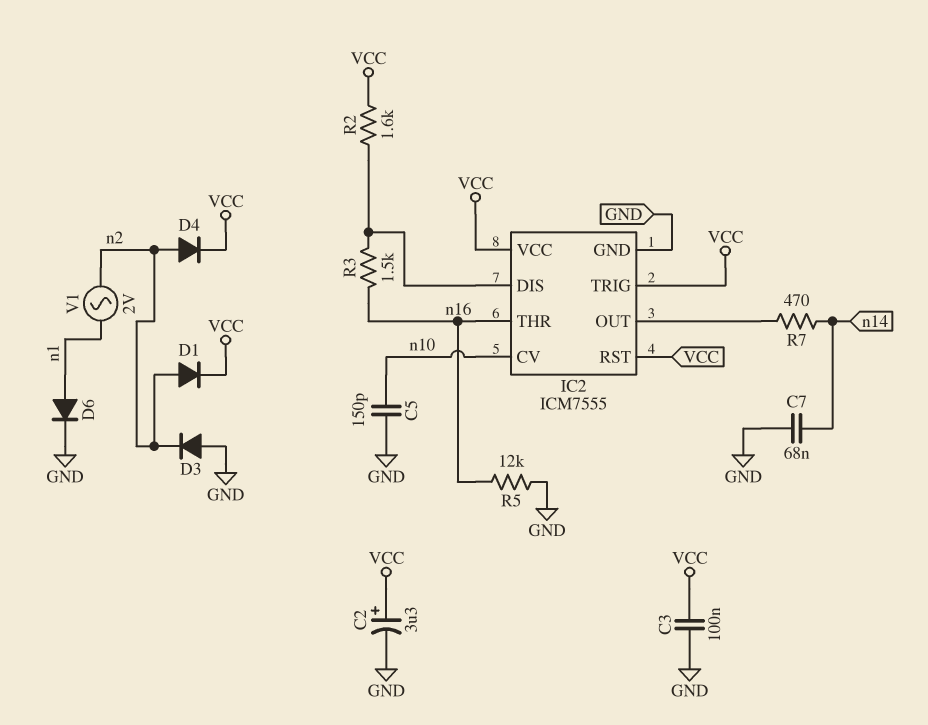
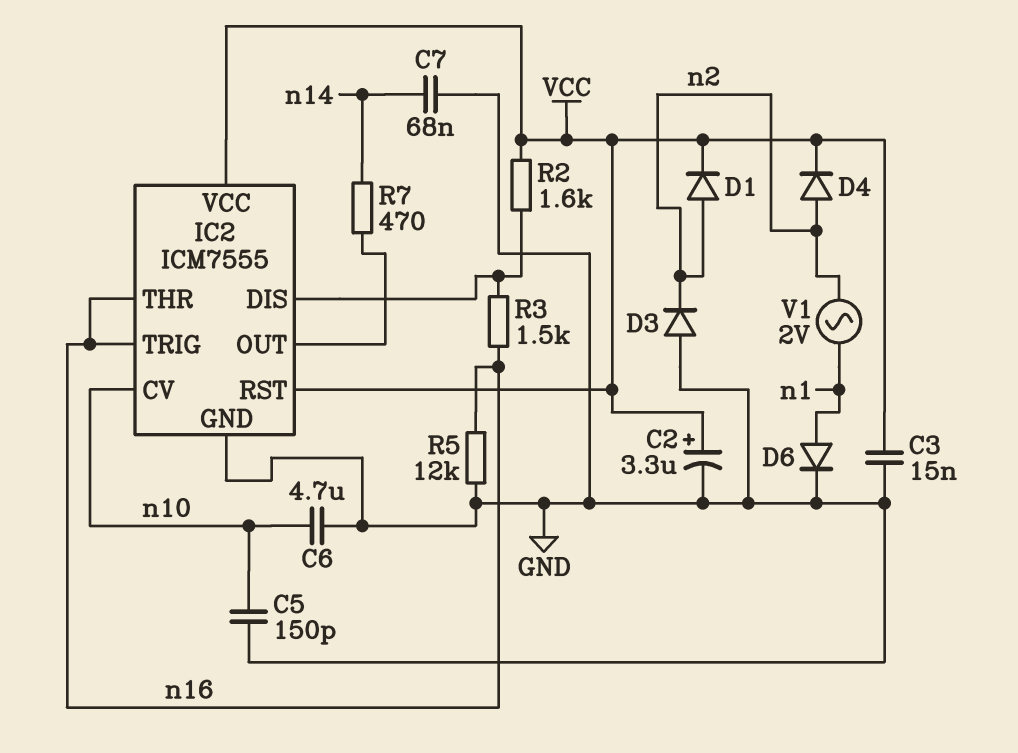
C3: 100nF (GND, VCC) -> 15nF (GND, VCC)
C6: none -> 4.7uF (GND, n10)
IC2 pin TRIG: VCC -> n16

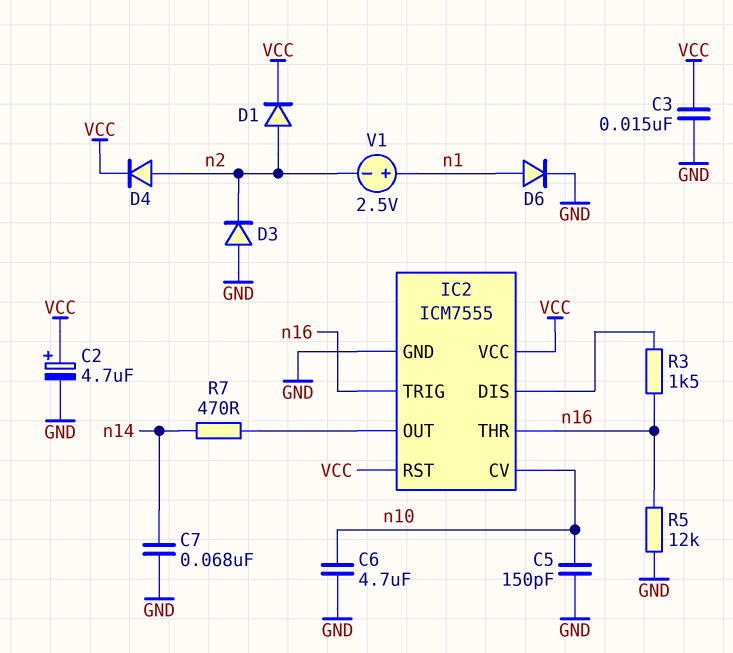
C2: 3.3uF (plus VCC, minus GND) -> 4.7uF (plus VCC, minus GND)
R2: 1.6k (IC2/DIS, VCC) -> none
V1: AC 2V (n1, n2) -> 2.5V (plus n1, minus n2)

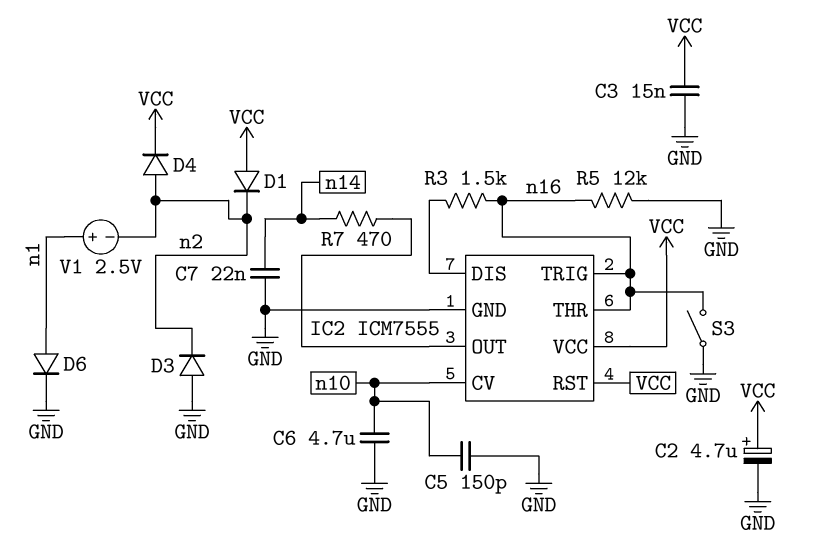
C7: 68nF (GND, n14) -> 22nF (GND, n14)
D1: diode (A n2, K VCC) -> diode (A VCC, K n2)
S3: none -> switch (GND, n16)

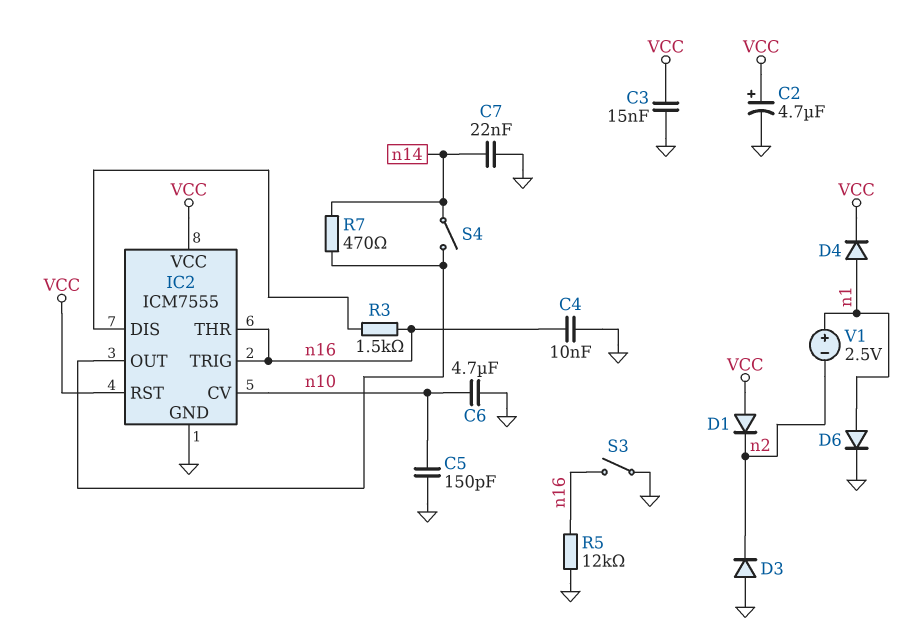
C4: none -> 10nF (GND, n16)
D4: diode (A n2, K VCC) -> diode (A n1, K VCC)
S4: none -> switch (IC2/OUT, n14)

